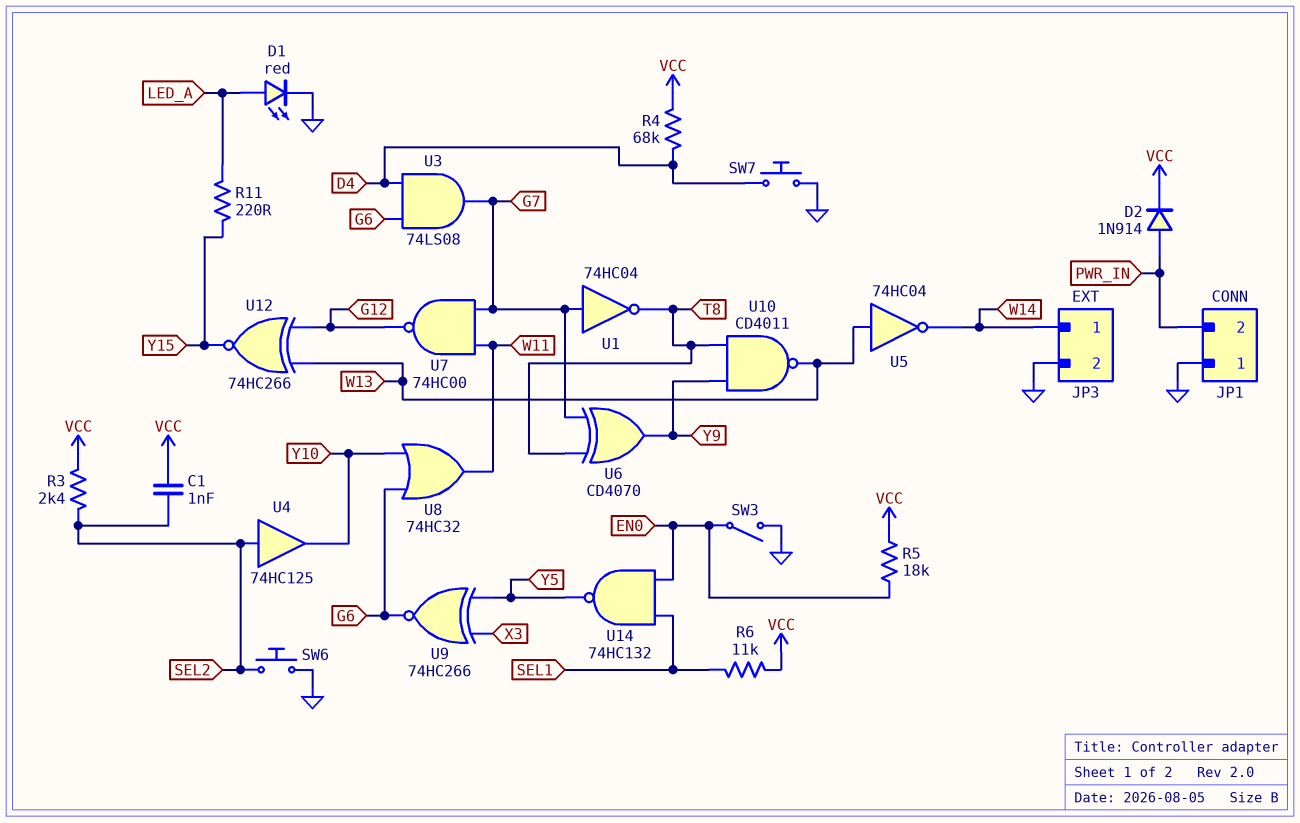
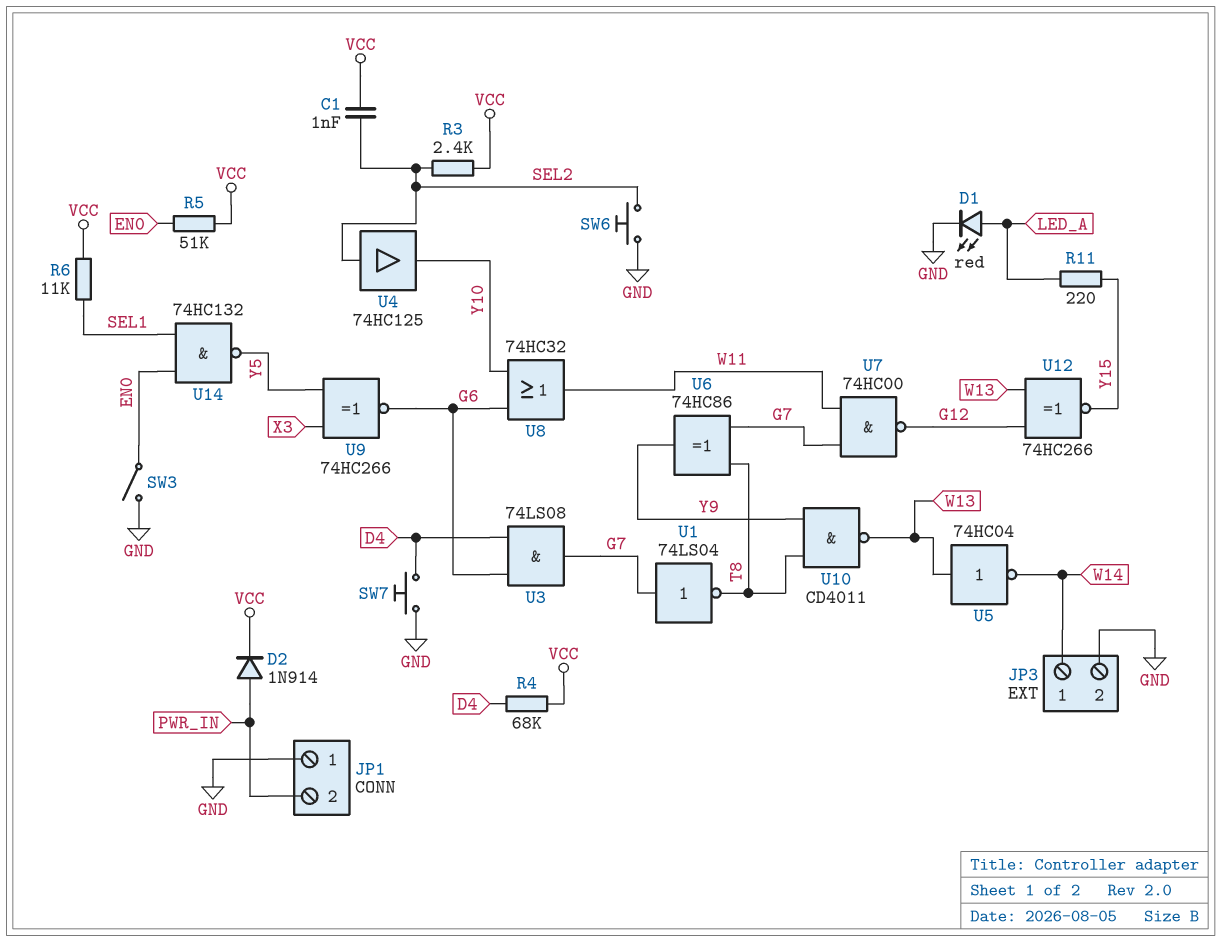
R5: 18k (EN0, VCC) -> 51k (EN0, VCC)
U1: NOT 74HC04 (in G7, out T8) -> NOT 74LS04 (in G7, out T8)
U6: XOR CD4070 (in G7, in T8, out Y9) -> XOR 74HC86 (in G7, in T8, out Y9)

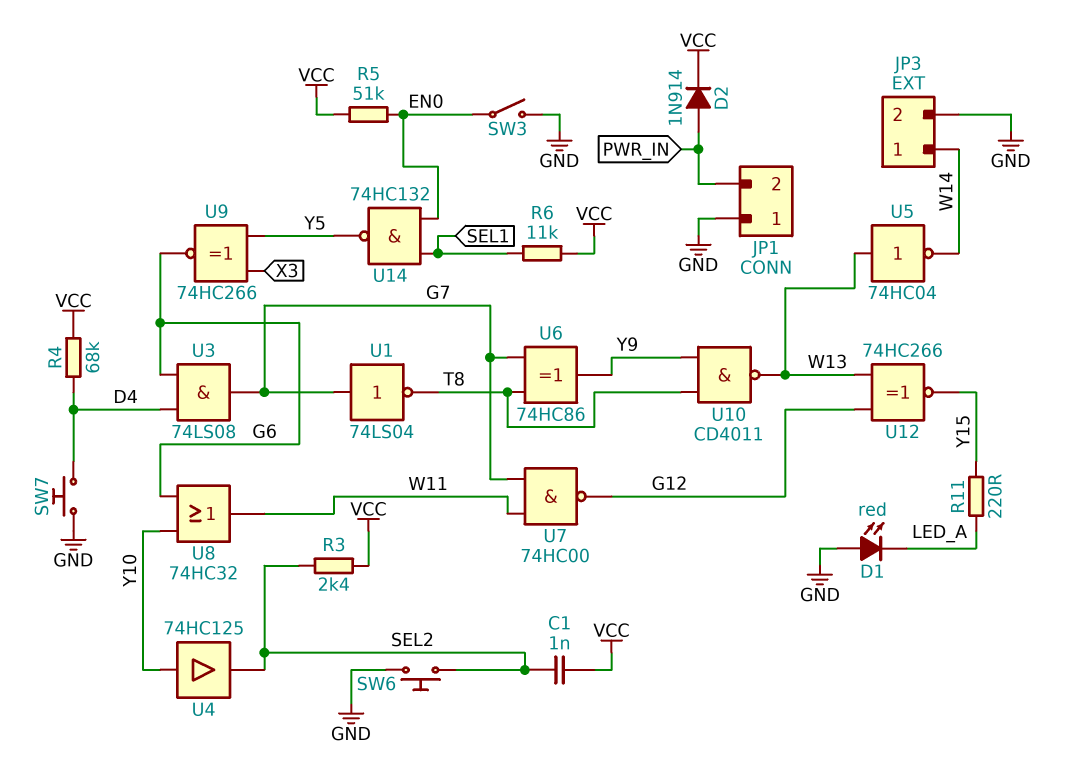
D1: LED red (A LED_A, K GND) -> LED red (A GND, K LED_A)
U4: buffer 74HC125 (in SEL2, out Y10) -> buffer 74HC125 (in Y10, out SEL2)

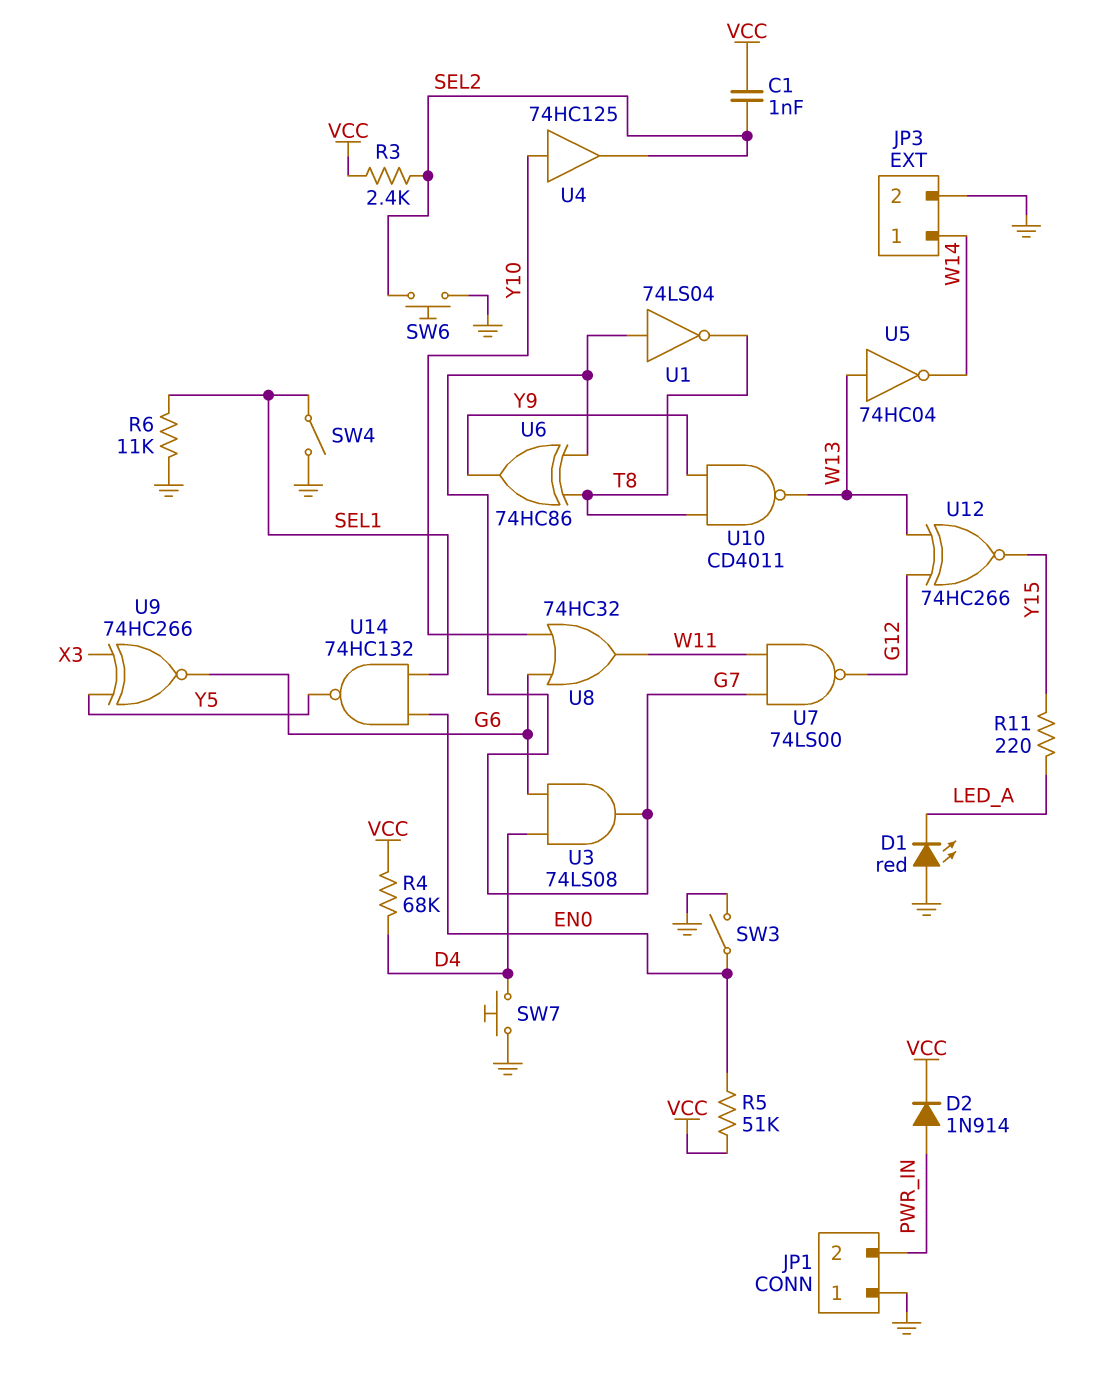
R6: 11k (SEL1, VCC) -> 11k (GND, SEL1)
SW4: none -> switch (GND, SEL1)
U7: NAND 74HC00 (in G7, in W11, out G12) -> NAND 74LS00 (in G7, in W11, out G12)

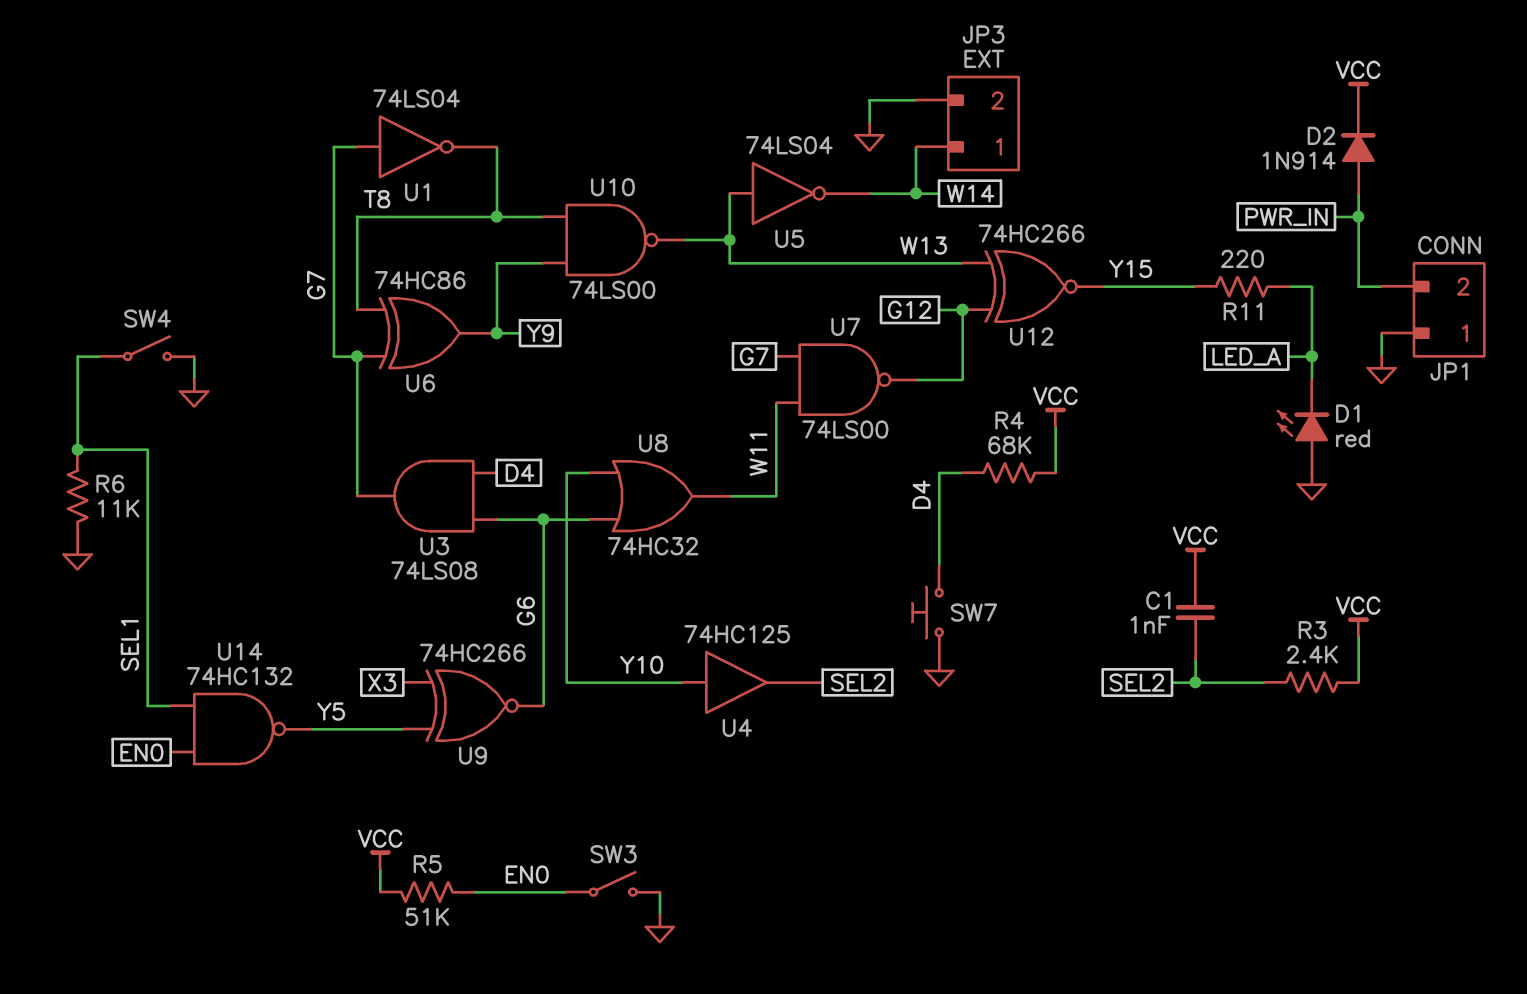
SW6: button (GND, SEL2) -> none
U5: NOT 74HC04 (in W13, out W14) -> NOT 74LS04 (in W13, out W14)
U10: NAND CD4011 (in T8, in Y9, out W13) -> NAND 74LS00 (in T8, in Y9, out W13)

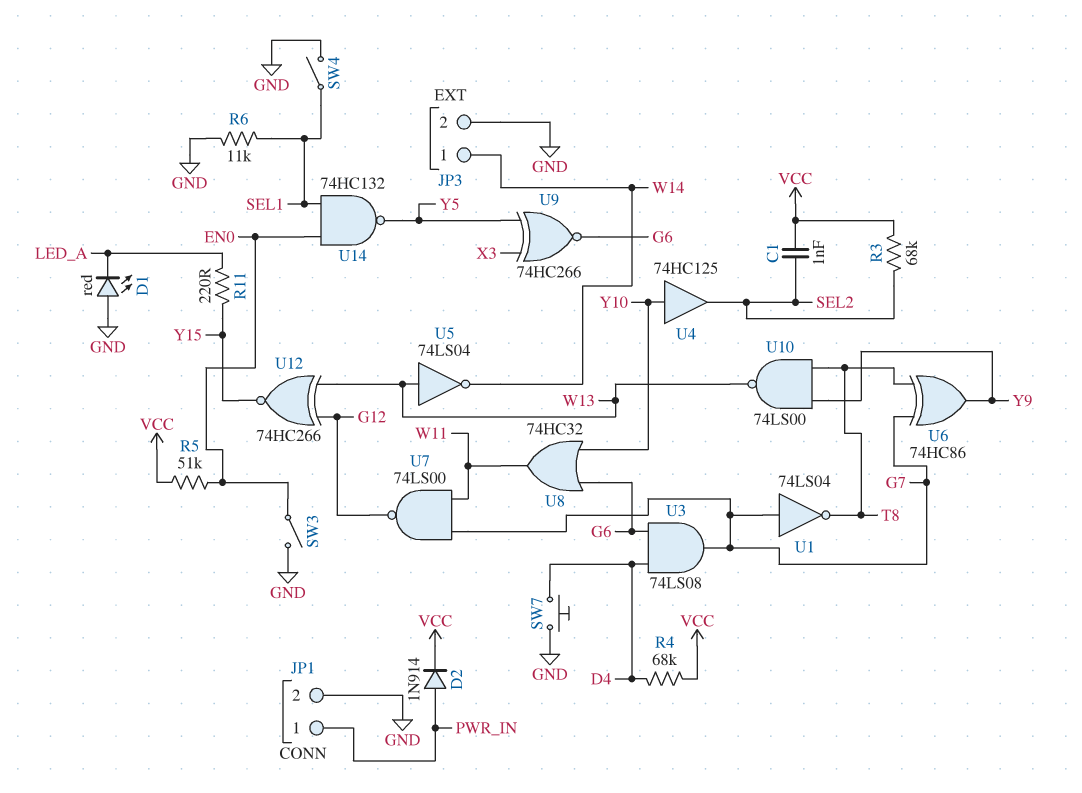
JP1 pin 1: GND -> PWR_IN
JP1 pin 2: PWR_IN -> GND
R3: 2.4k (SEL2, VCC) -> 68k (SEL2, VCC)

